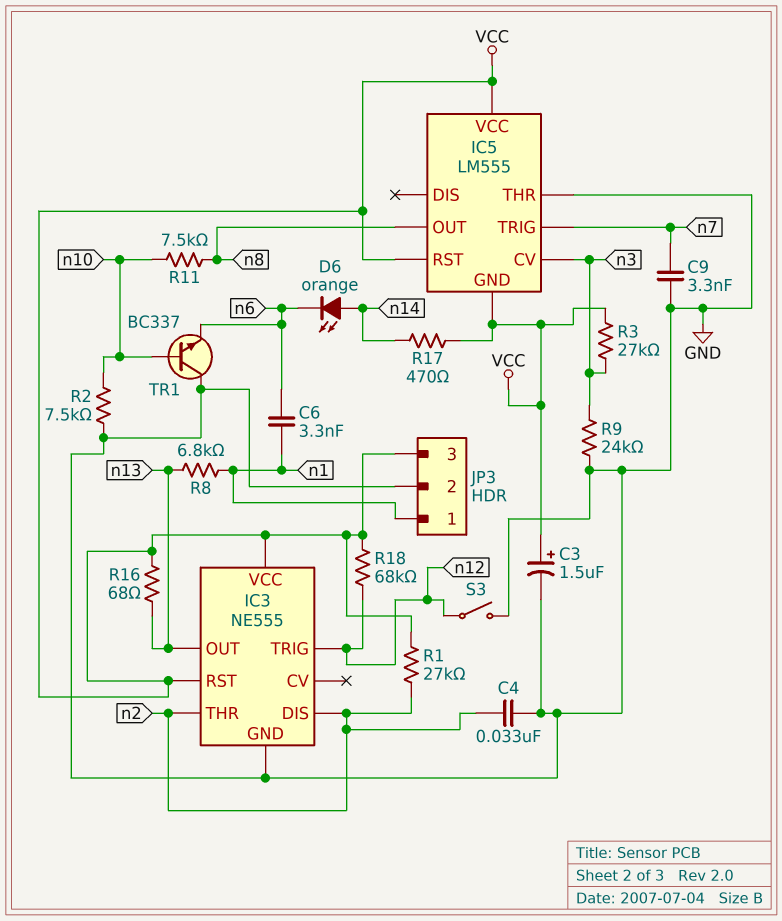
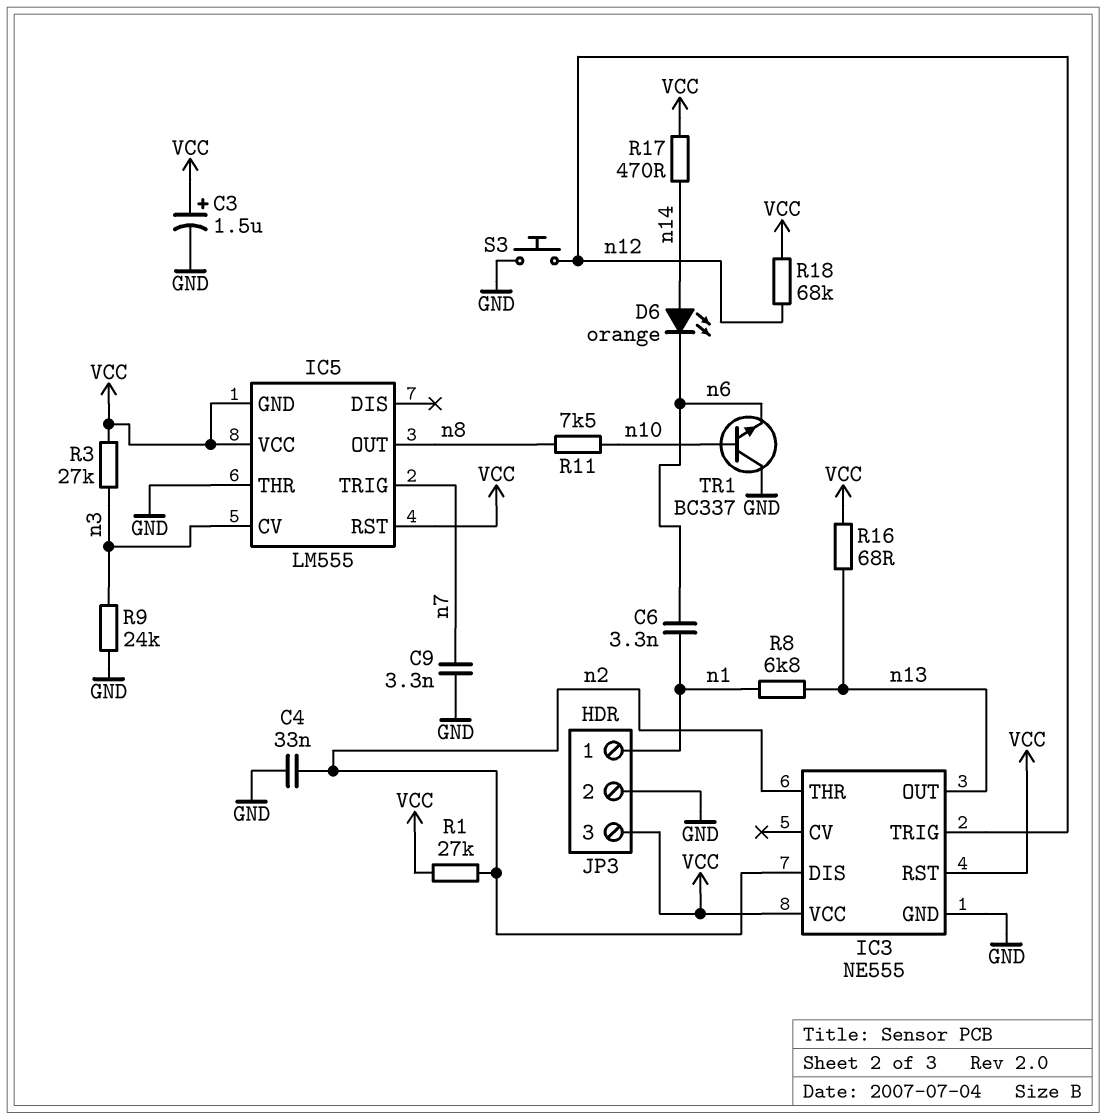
R2: 7.5k (GND, n10) -> none
S3: switch (GND, n12) -> button (GND, n12)

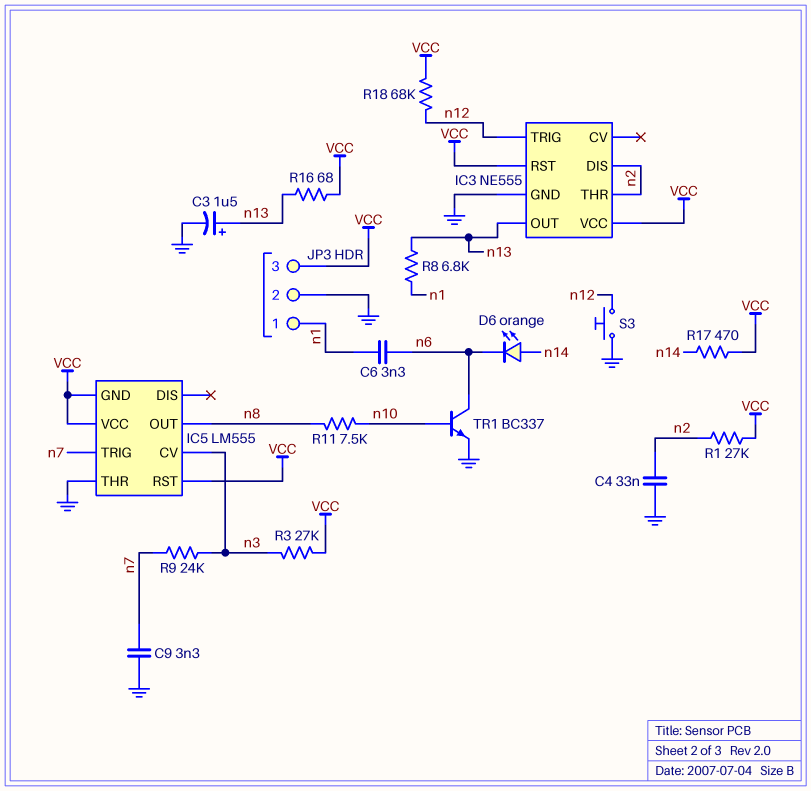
C3: 1.5uF (plus VCC, minus GND) -> 1.5uF (plus n13, minus GND)
R9: 24k (GND, n3) -> 24k (n3, n7)
TR1: NPN BC337 (B n10, C GND, E n6) -> NPN BC337 (B n10, C n6, E GND)

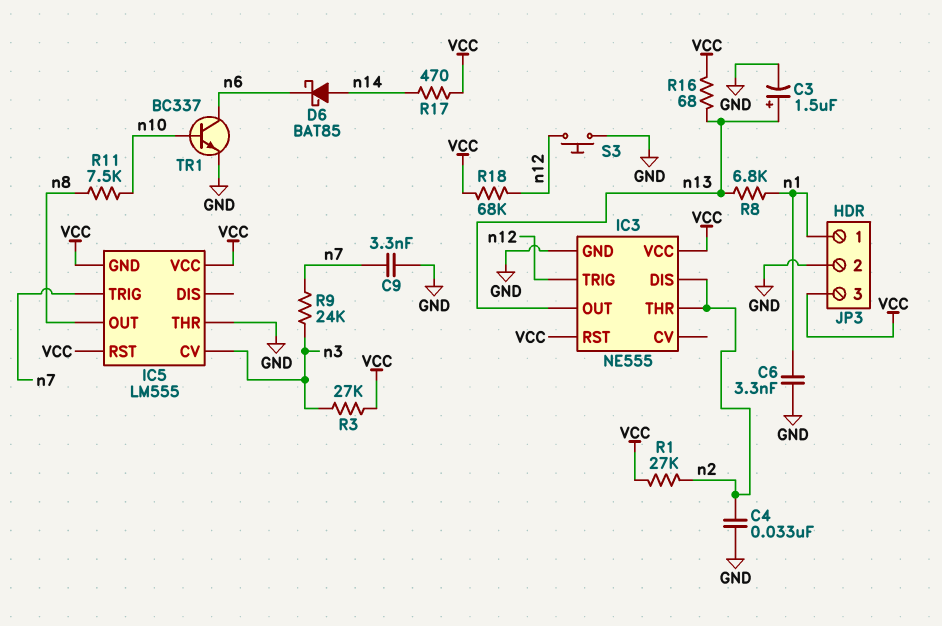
C6: 3.3nF (n1, n6) -> 3.3nF (GND, n1)
D6: LED orange (A n14, K n6) -> schottky BAT85 (A n14, K n6)

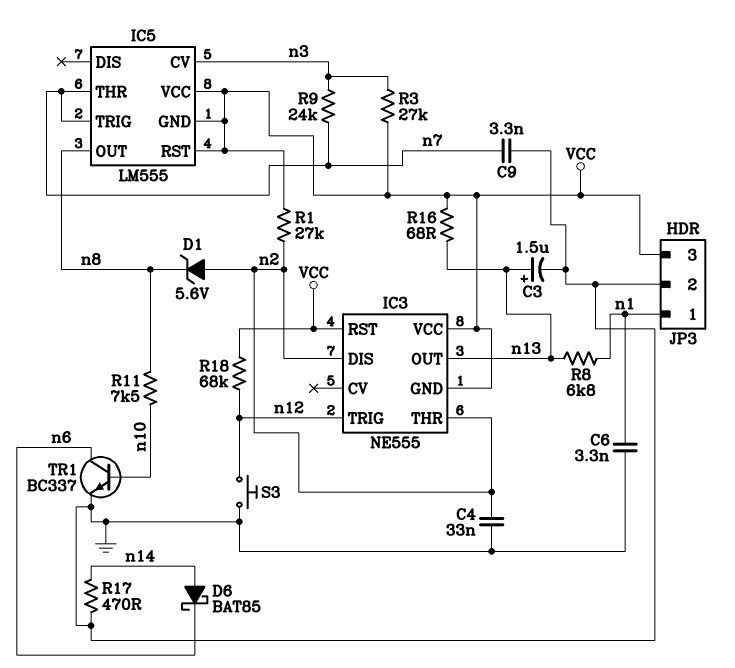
D1: none -> zener 5.6V (A n2, K n8)
IC3 pin GND: GND -> VCC
IC5 pin THR: GND -> n7
R17: 470 (VCC, n14) -> 470 (GND, n14)

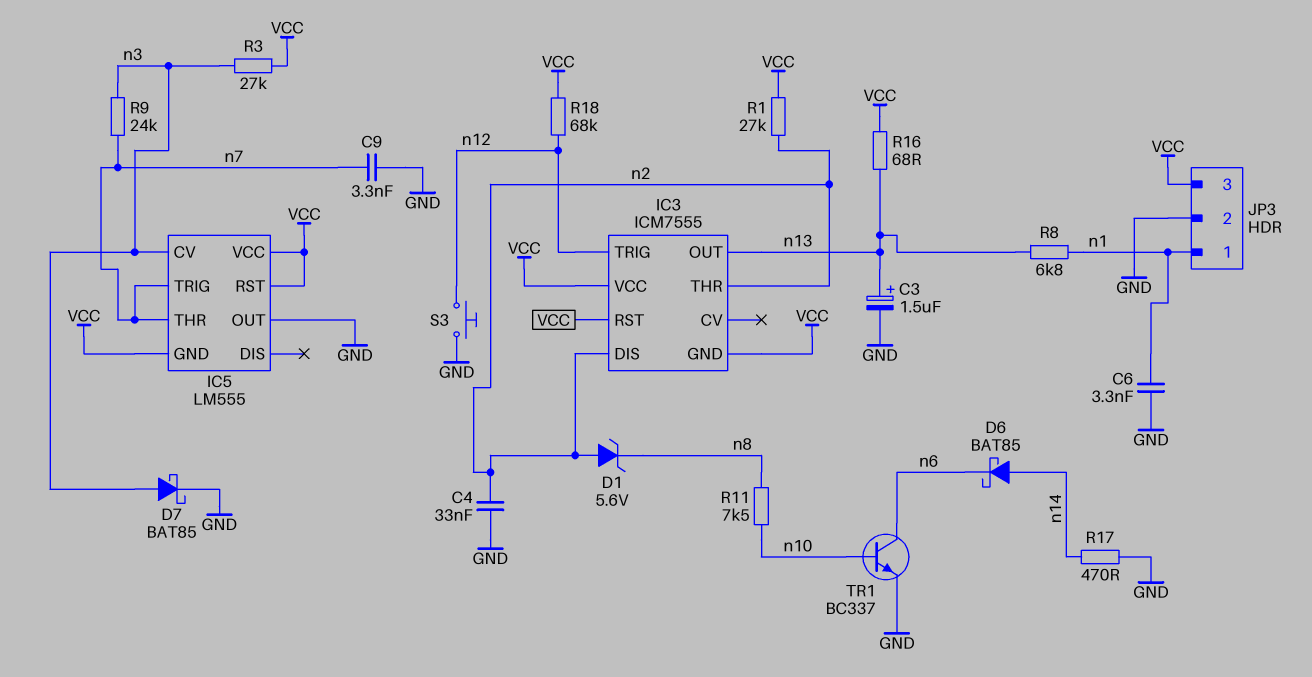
D7: none -> schottky BAT85 (A n3, K GND)
IC3: NE555 -> ICM7555
IC5 pin OUT: n8 -> GND

